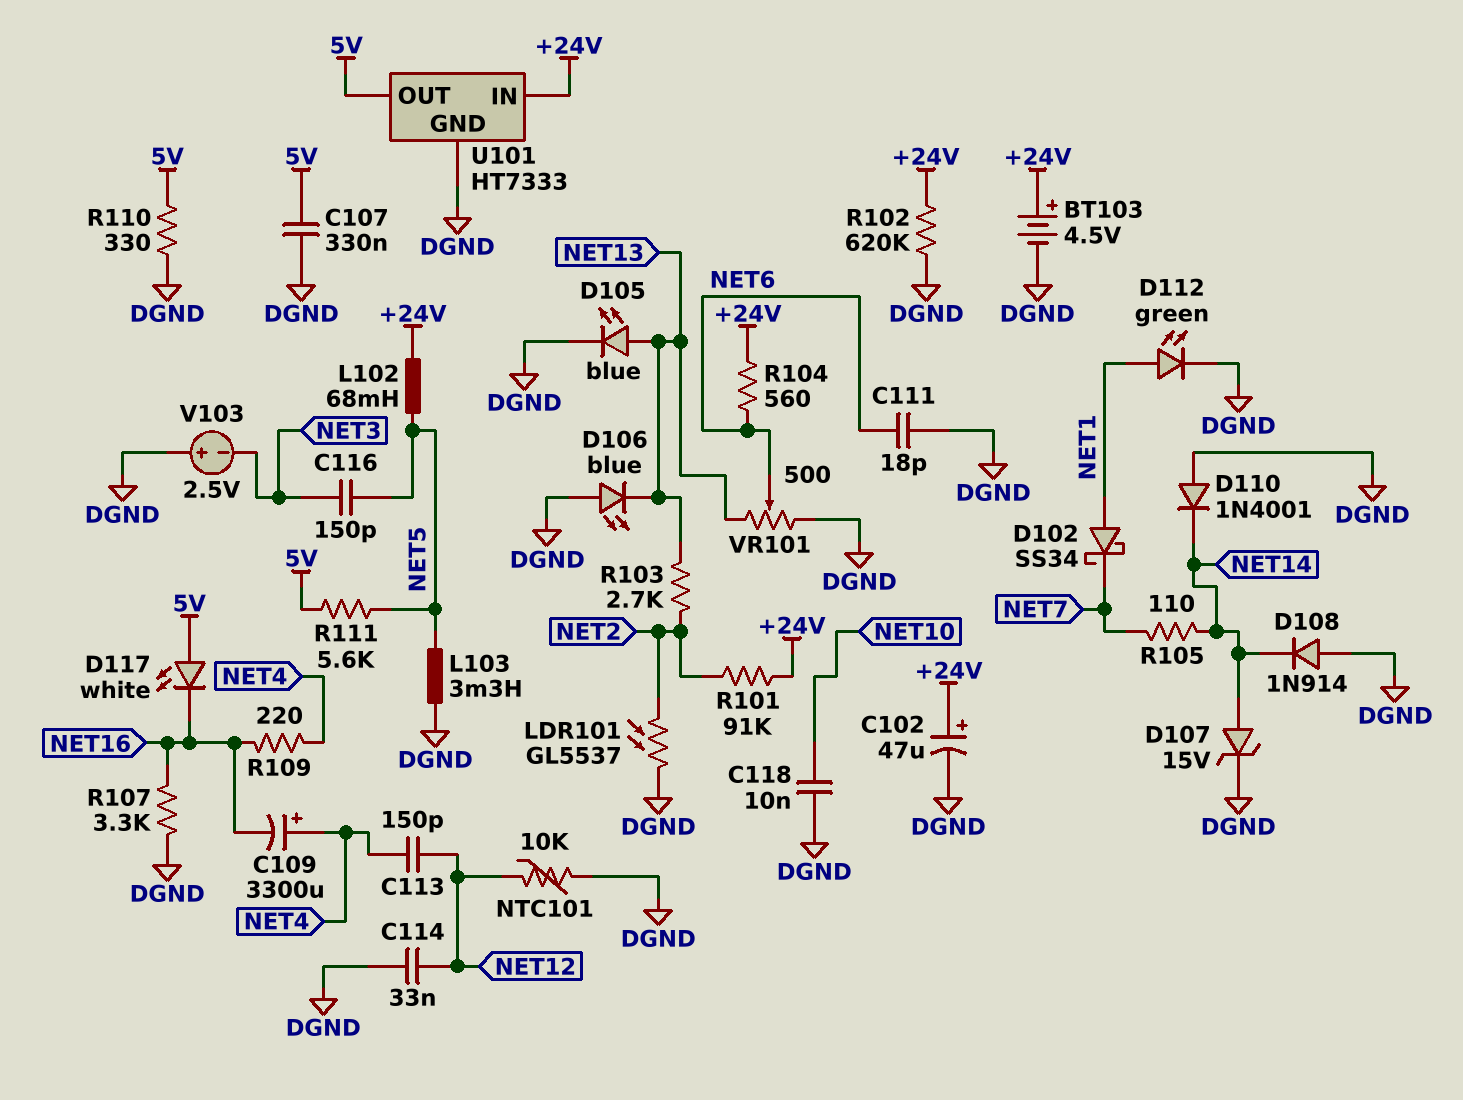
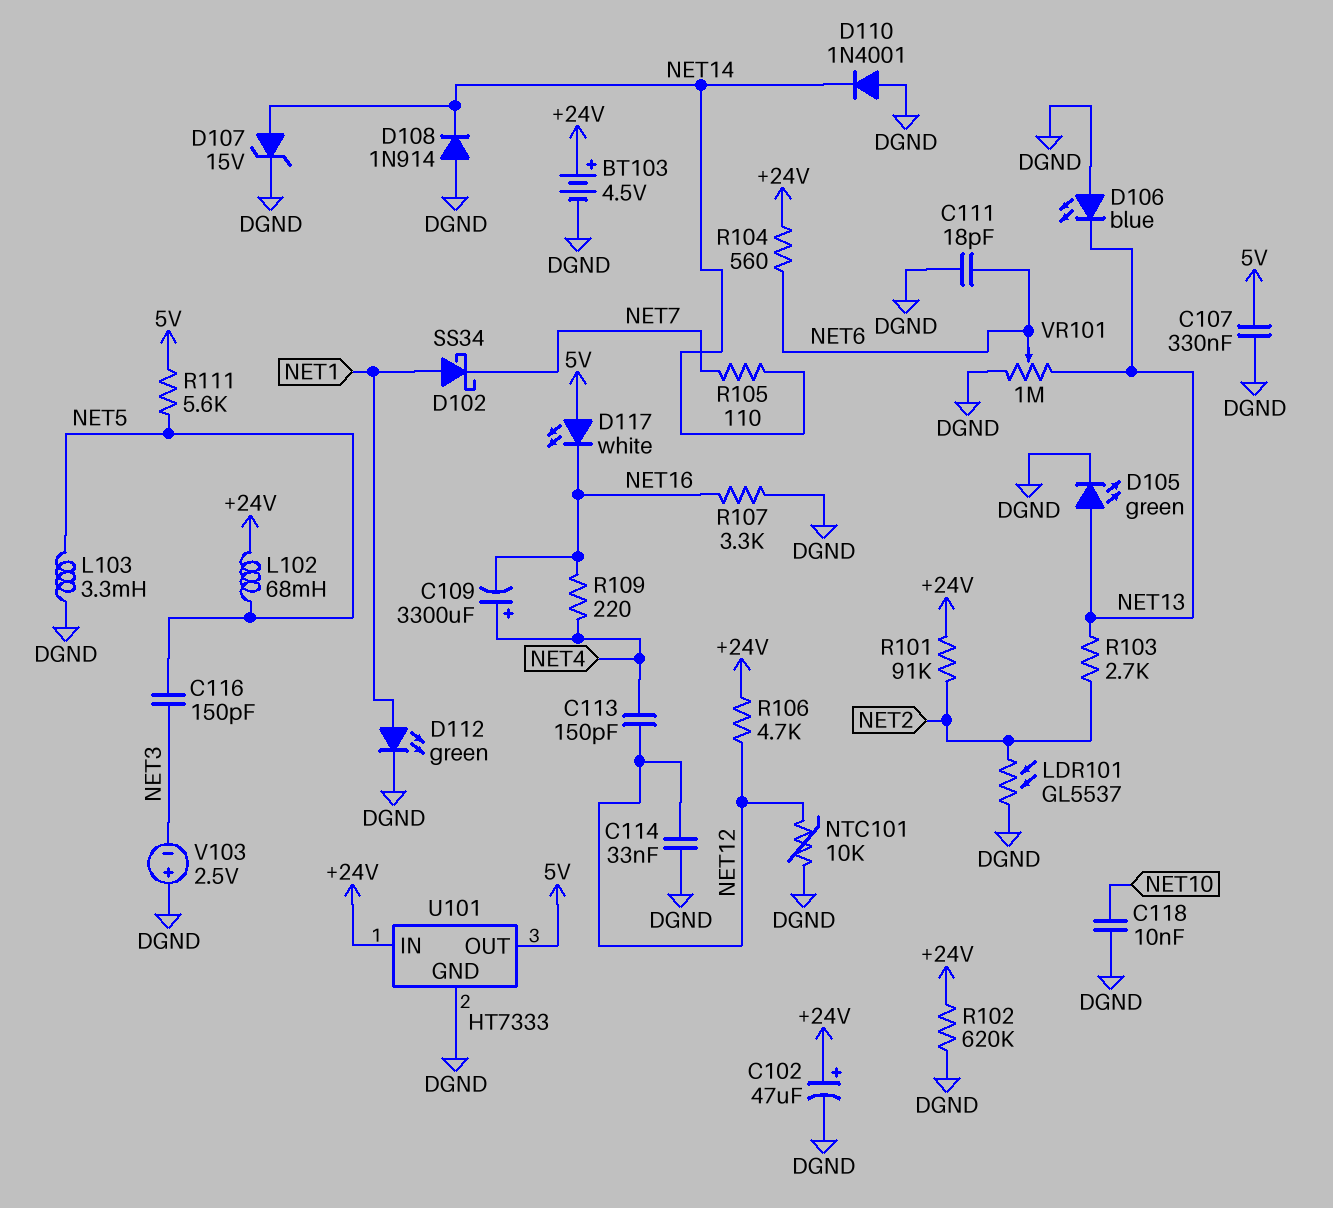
D105: LED blue (A NET13, K DGND) -> LED green (A NET13, K DGND)
R106: none -> 4.7k (+24V, NET12)
R110: 330 (5V, DGND) -> none
VR101: 500 (DGND, NET13, wiper NET6) -> 1M (DGND, NET13, wiper NET6)

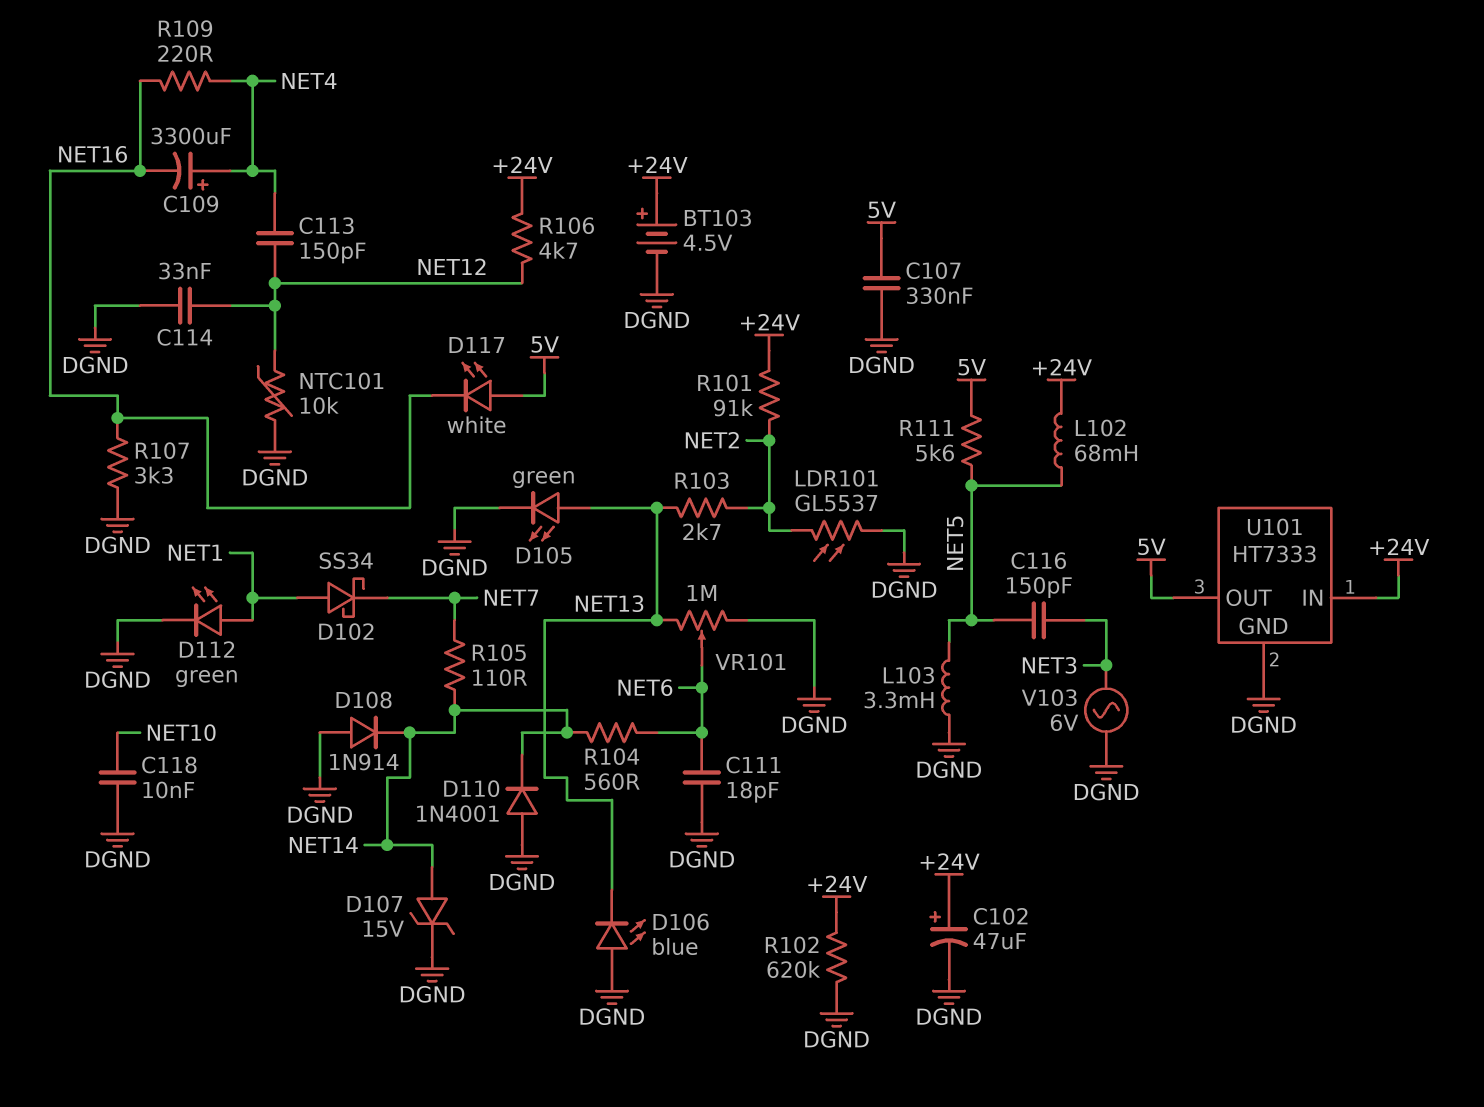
R104: 560 (+24V, NET6) -> 560 (NET6, NET14)
V103: 2.5V (plus DGND, minus NET3) -> AC 6V (DGND, NET3)

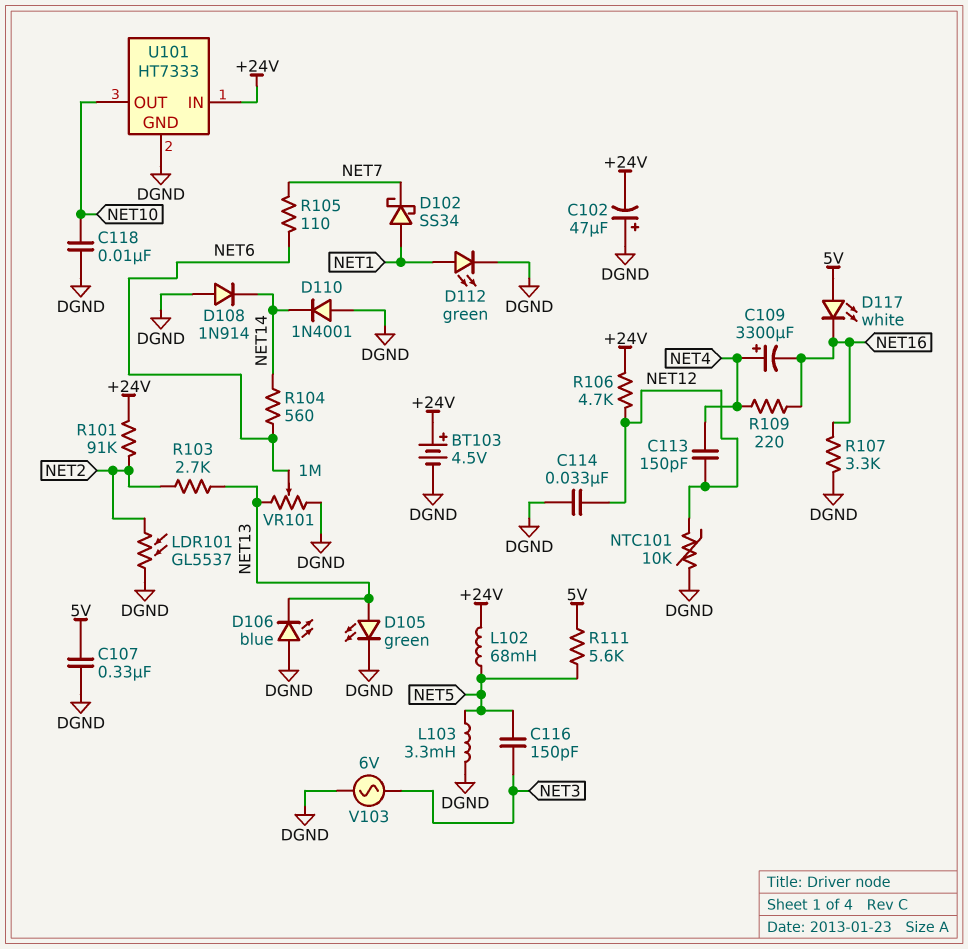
C102: 47uF (plus +24V, minus DGND) -> 47uF (plus DGND, minus +24V)
C111: 18pF (DGND, NET6) -> none
D107: zener 15V (A NET14, K DGND) -> none
R102: 620k (+24V, DGND) -> none
R105: 110 (NET7, NET14) -> 110 (NET6, NET7)
U101 pin OUT: 5V -> NET10

